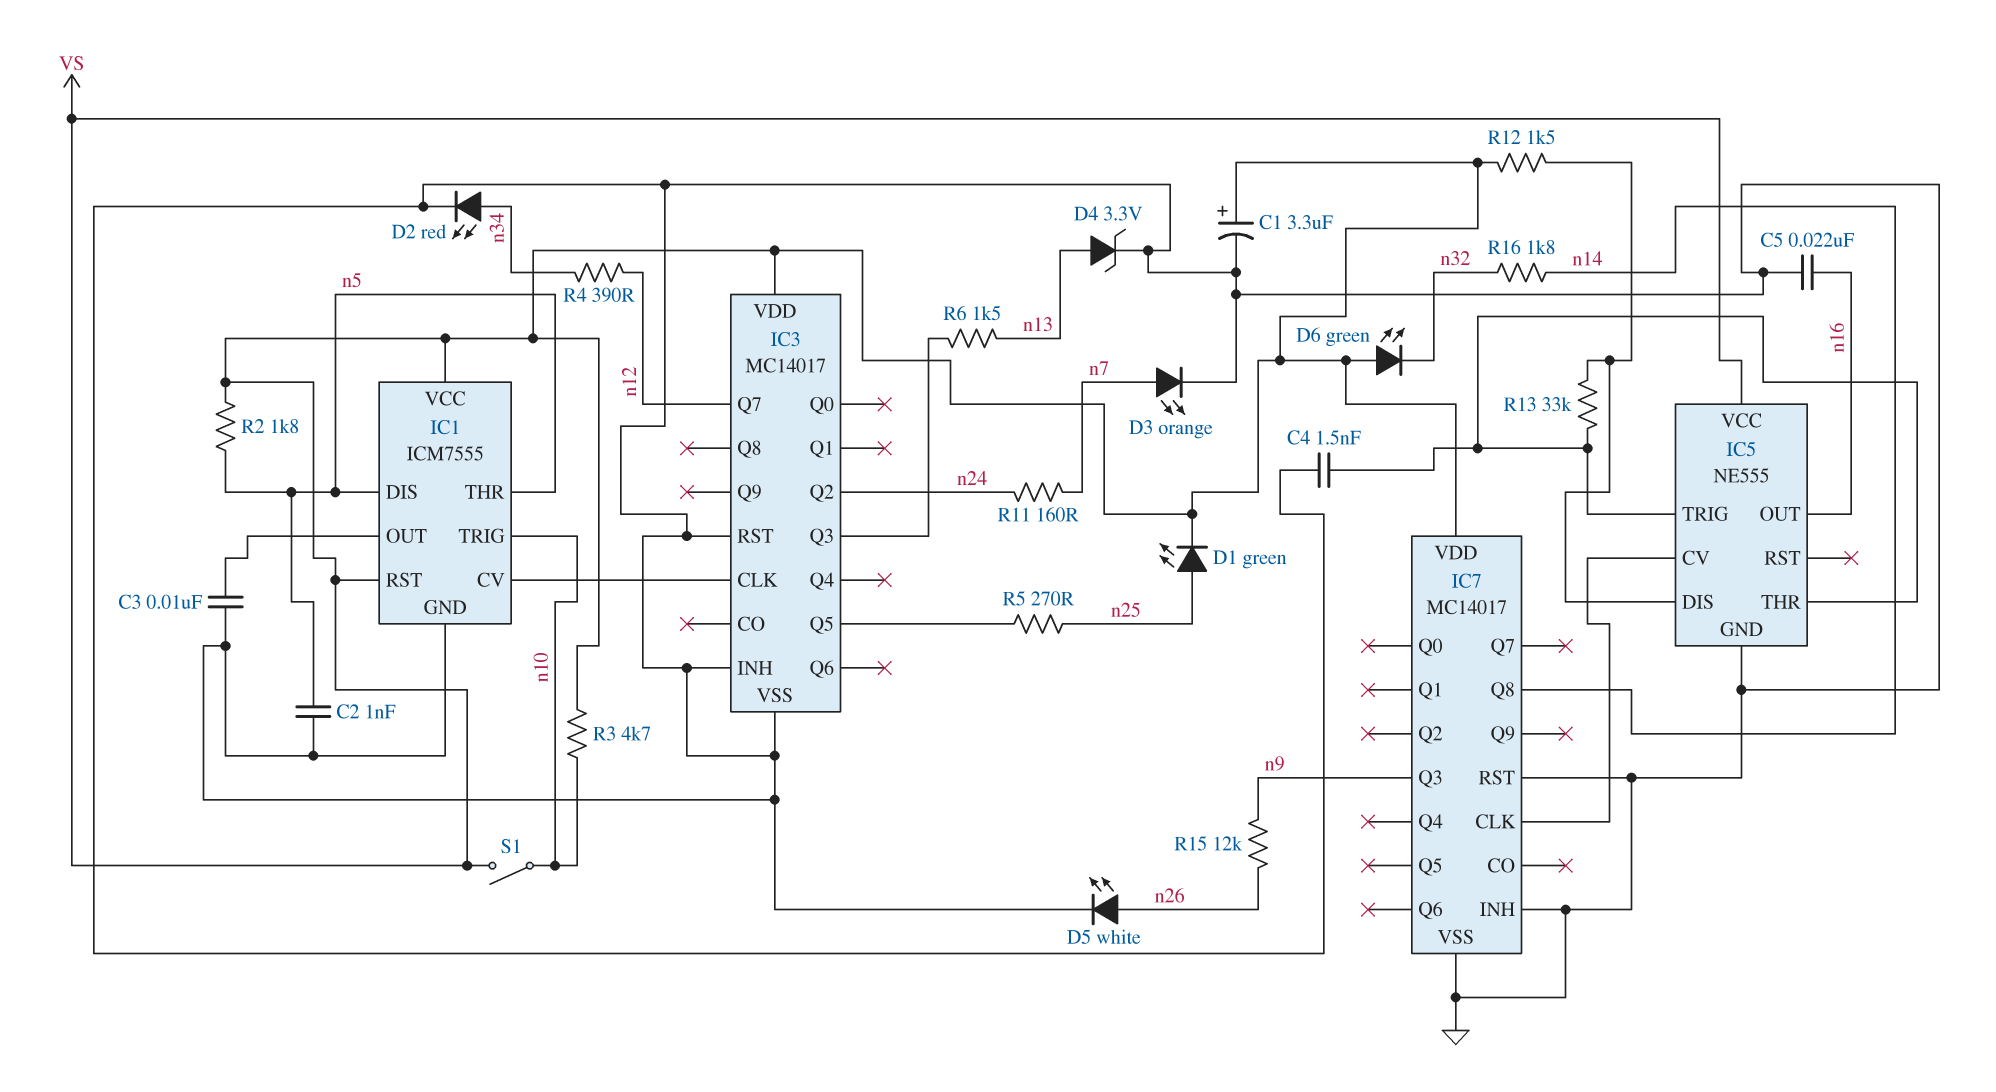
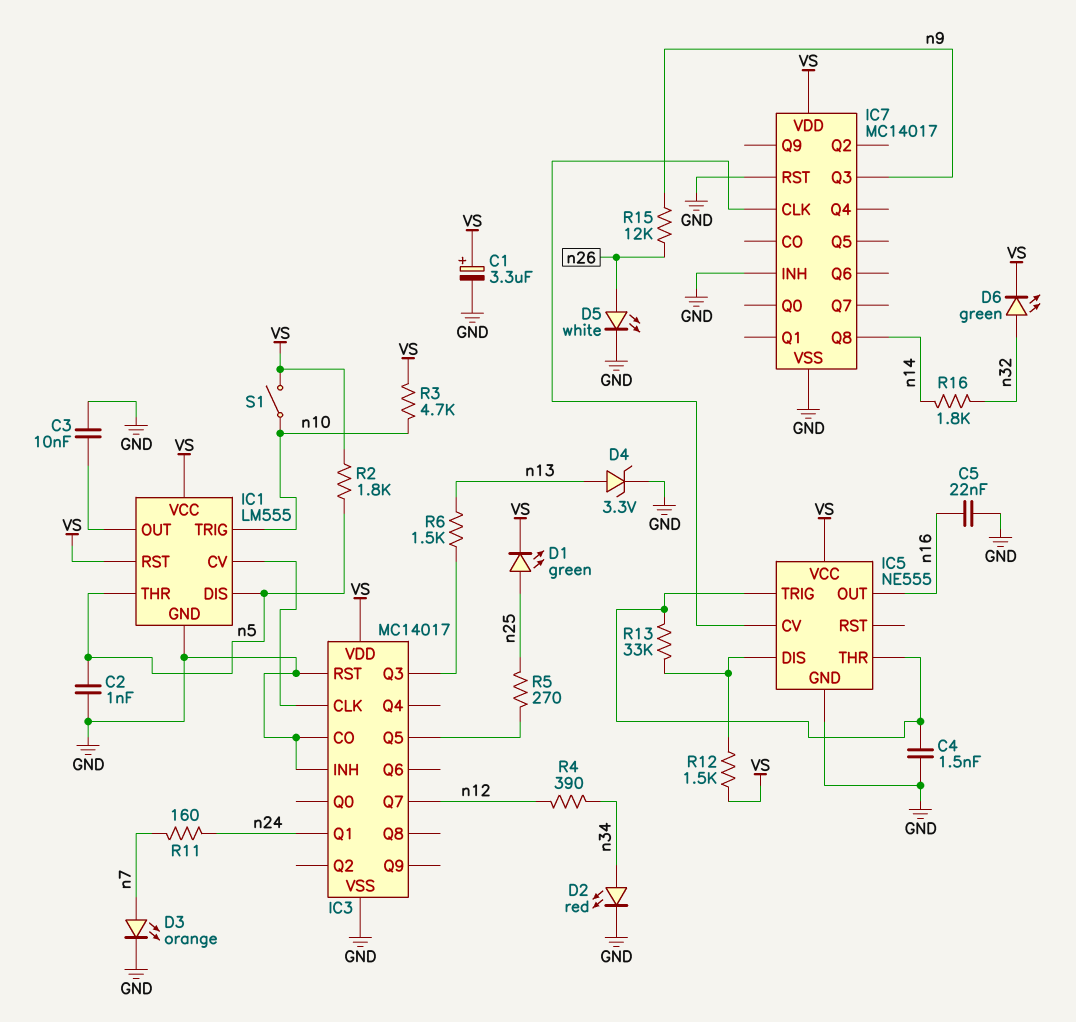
D6: LED green (A VS, K n32) -> LED green (A n32, K VS)
IC1: ICM7555 -> LM555
IC3 pin CO: none -> GND
IC3 pin Q1: none -> n24
IC3 pin Q2: n24 -> none

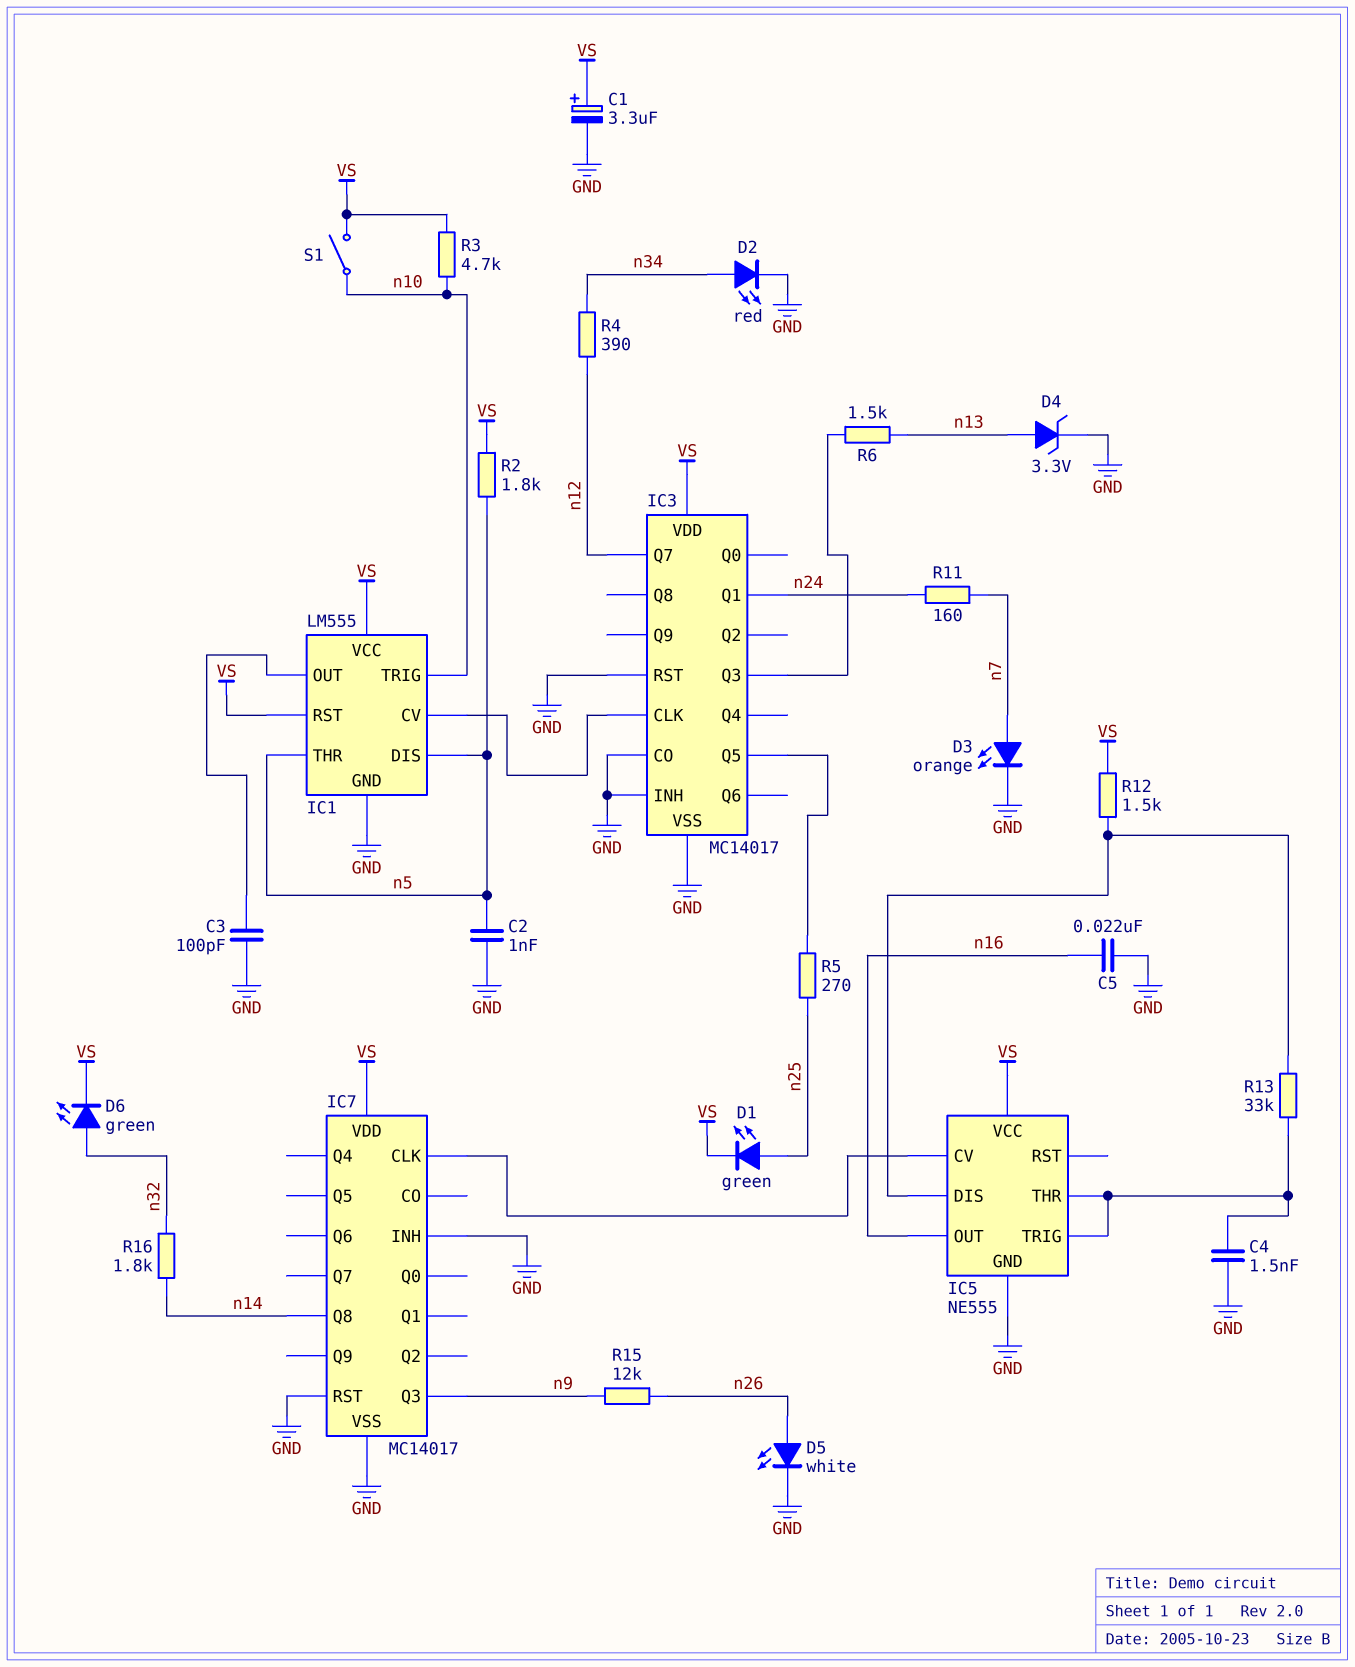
C3: 10nF (GND, IC1/OUT) -> 100pF (GND, IC1/OUT)

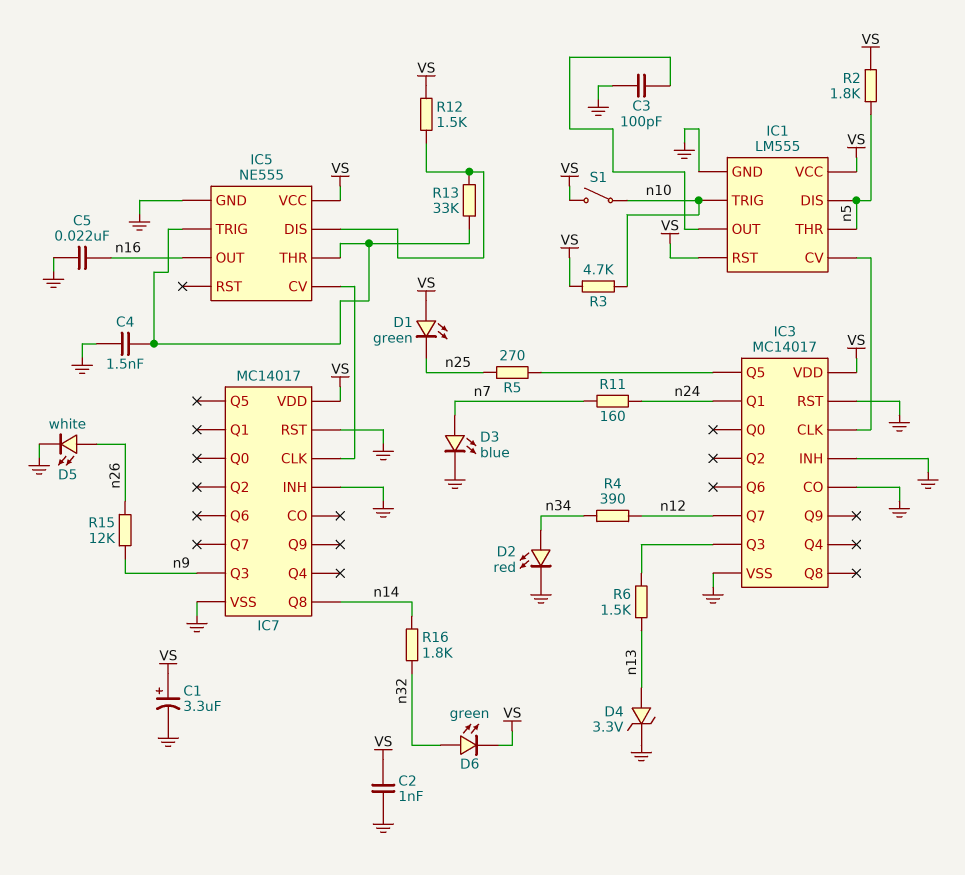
C2: 1nF (GND, n5) -> 1nF (GND, VS)
D1: LED green (A n25, K VS) -> LED green (A VS, K n25)
D3: LED orange (A n7, K GND) -> LED blue (A n7, K GND)

